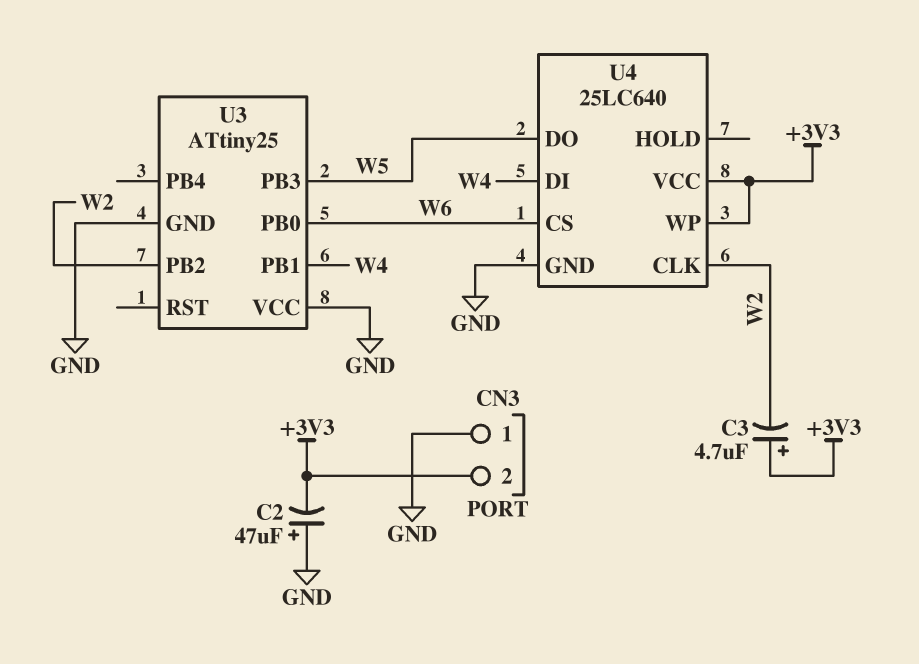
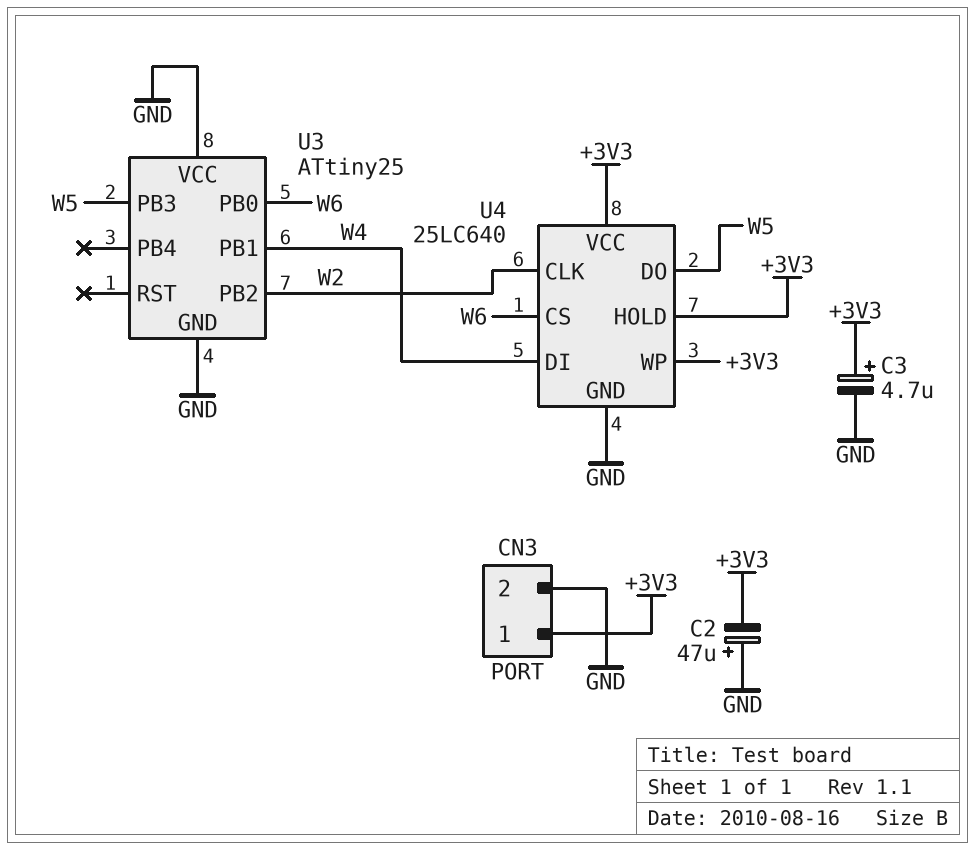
C3: 4.7uF (plus +3V3, minus W2) -> 4.7uF (plus +3V3, minus GND)
CN3 pin 1: GND -> +3V3
CN3 pin 2: +3V3 -> GND
U4 pin HOLD: none -> +3V3

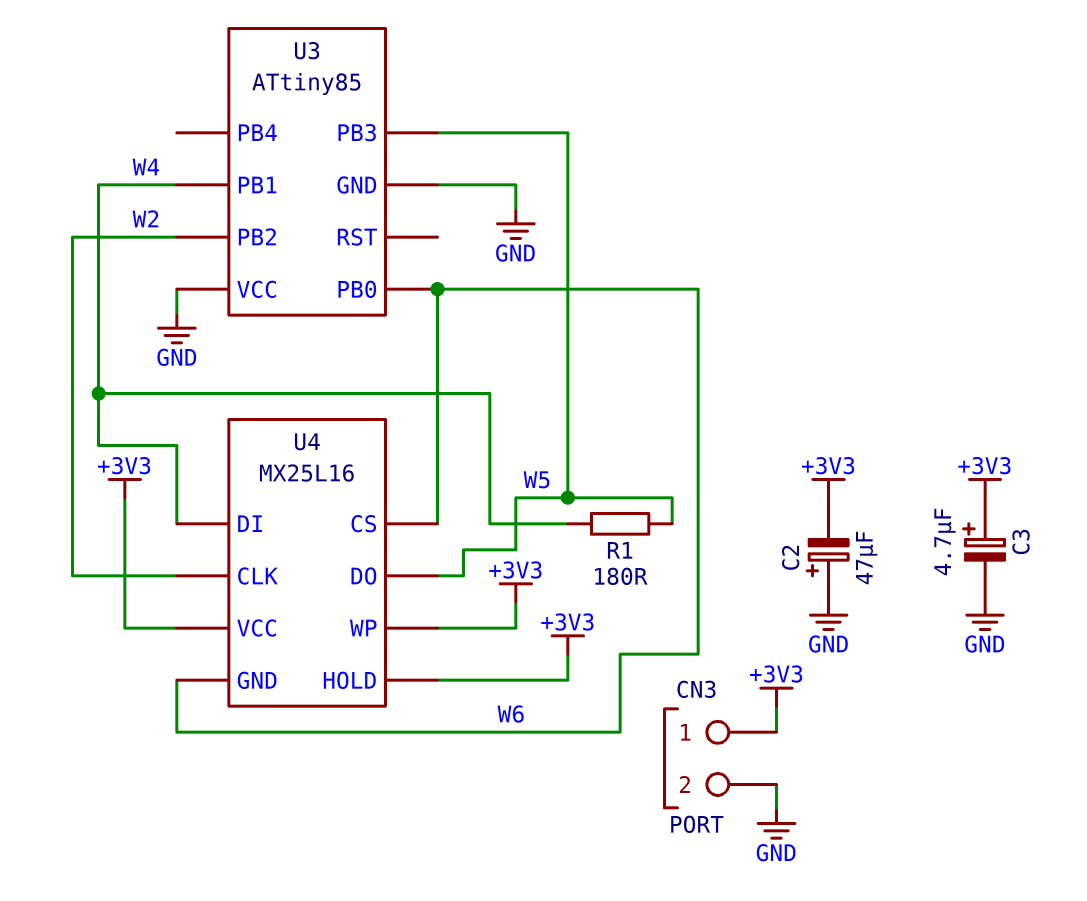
R1: none -> 180 (W4, W5)
U3: ATtiny25 -> ATtiny85
U4: 25LC640 -> MX25L16
U4 pin GND: GND -> W6

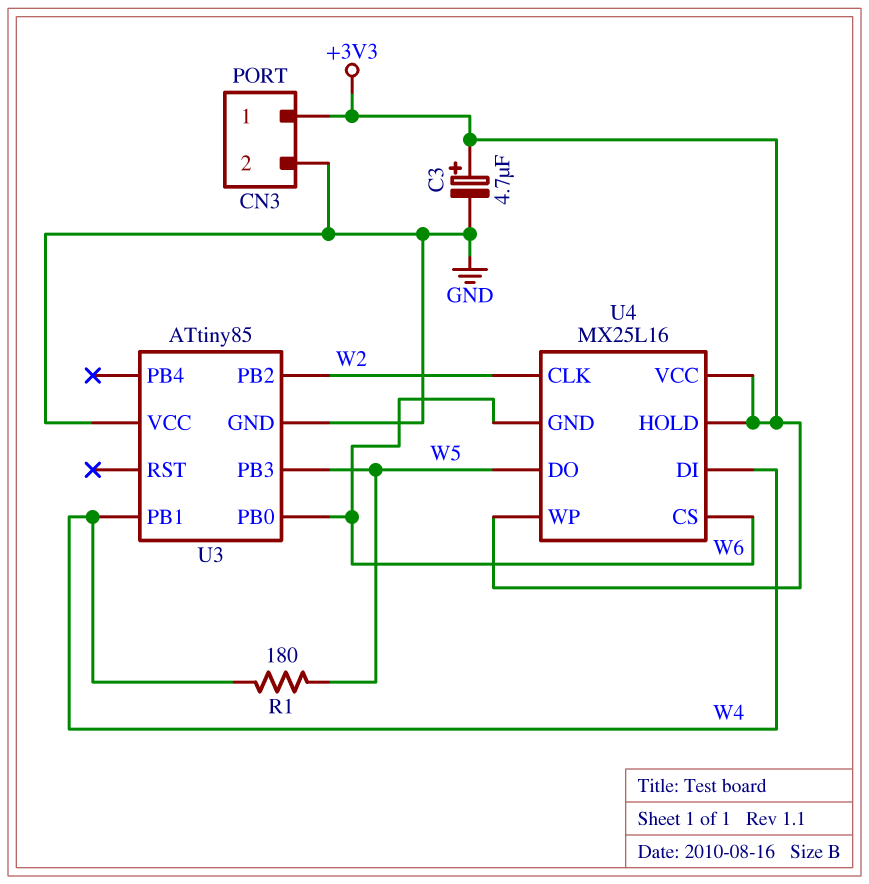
C2: 47uF (plus GND, minus +3V3) -> none

